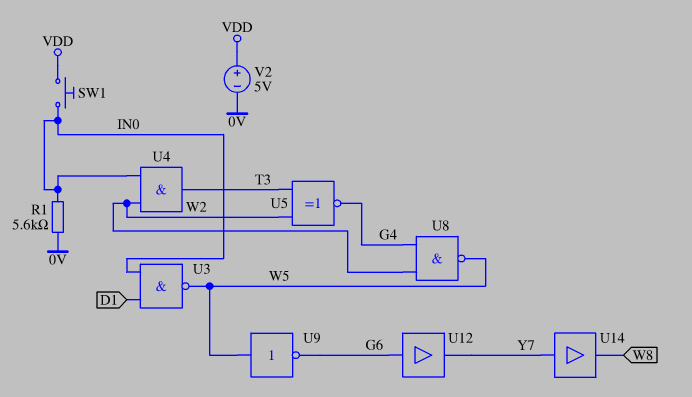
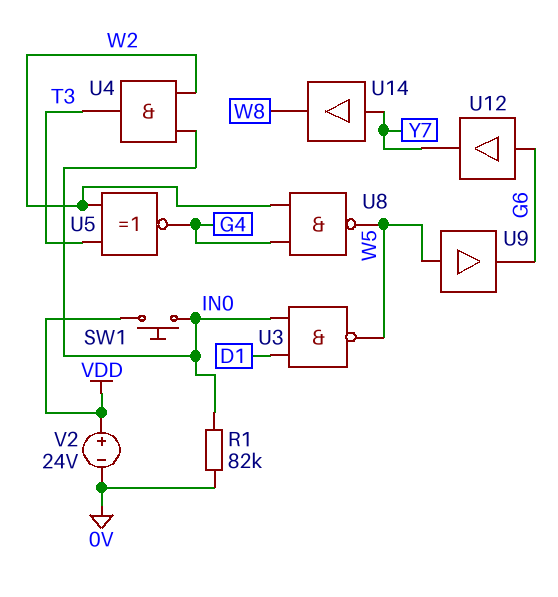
R1: 5.6k (0V, IN0) -> 82k (0V, IN0)
U9: NOT (in W5, out G6) -> buffer (in W5, out G6)
V2: 5V (plus VDD, minus 0V) -> 24V (plus VDD, minus 0V)

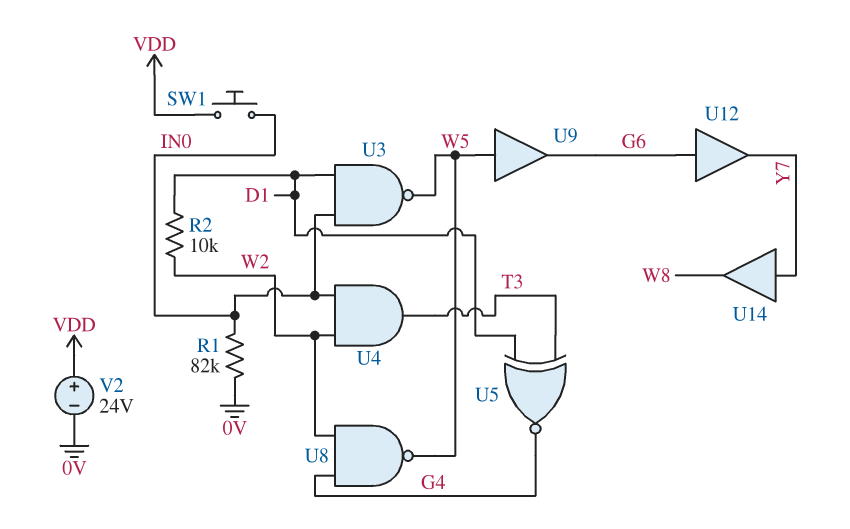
R2: none -> 10k (D1, W2)
U5: XNOR (in T3, in W2, out G4) -> XNOR (in D1, in T3, out G4)

